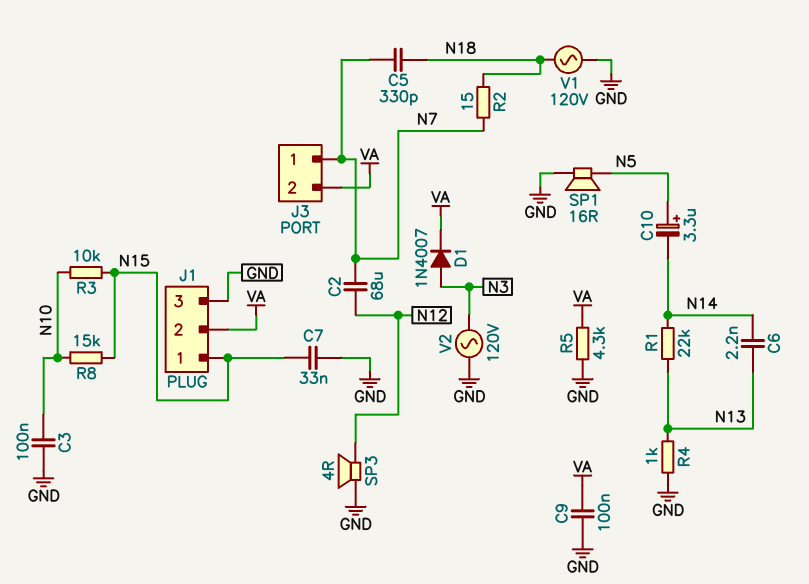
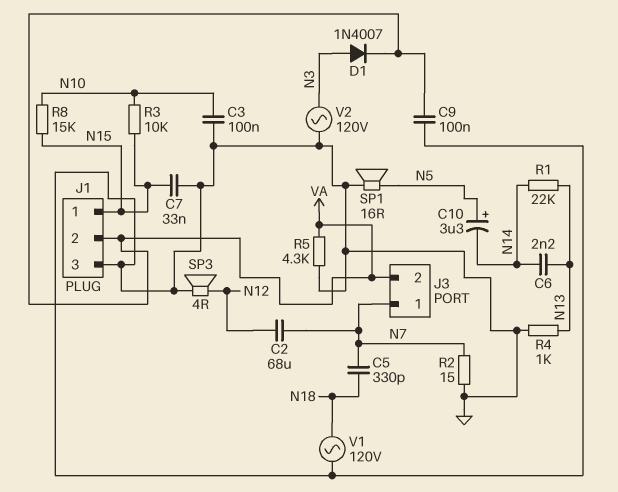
R2: 15 (N7, N18) -> 15 (GND, N7)

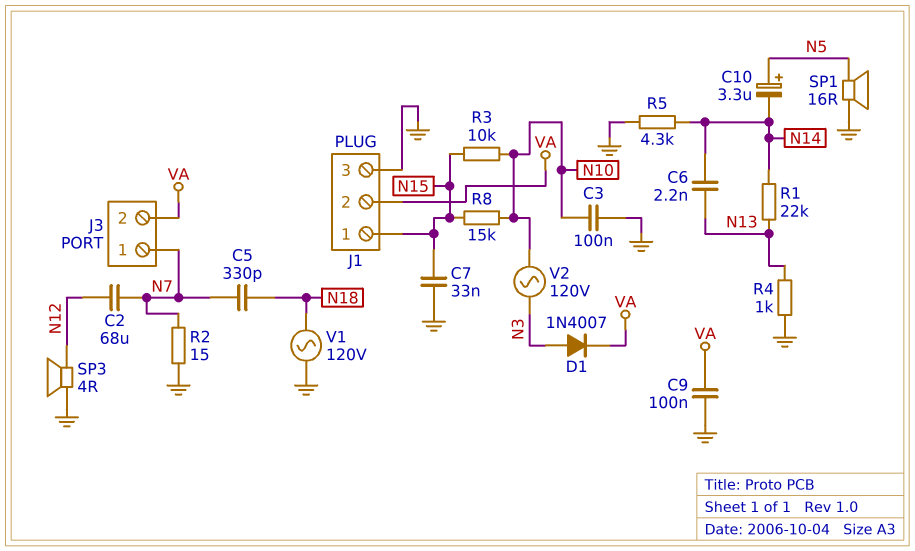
R5: 4.3k (GND, VA) -> 4.3k (GND, N14)
V2: AC 120V (GND, N3) -> AC 120V (N3, N10)

